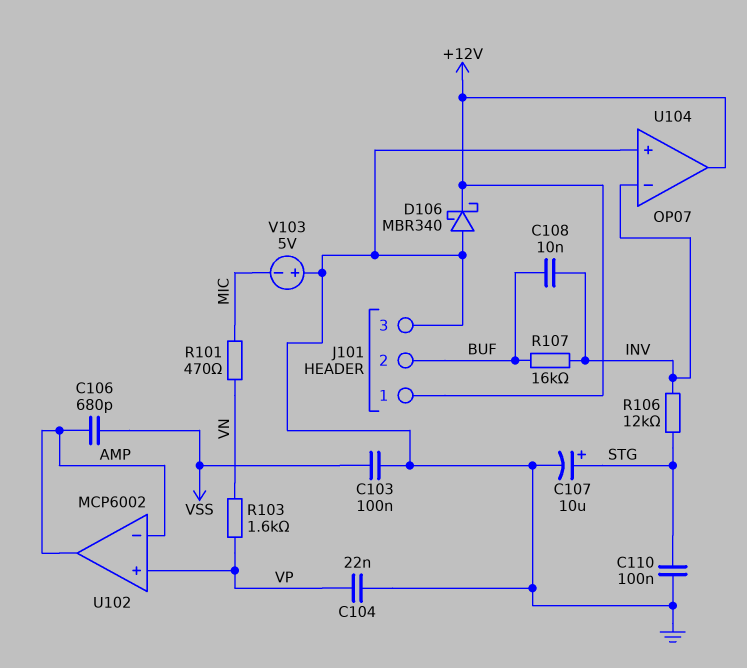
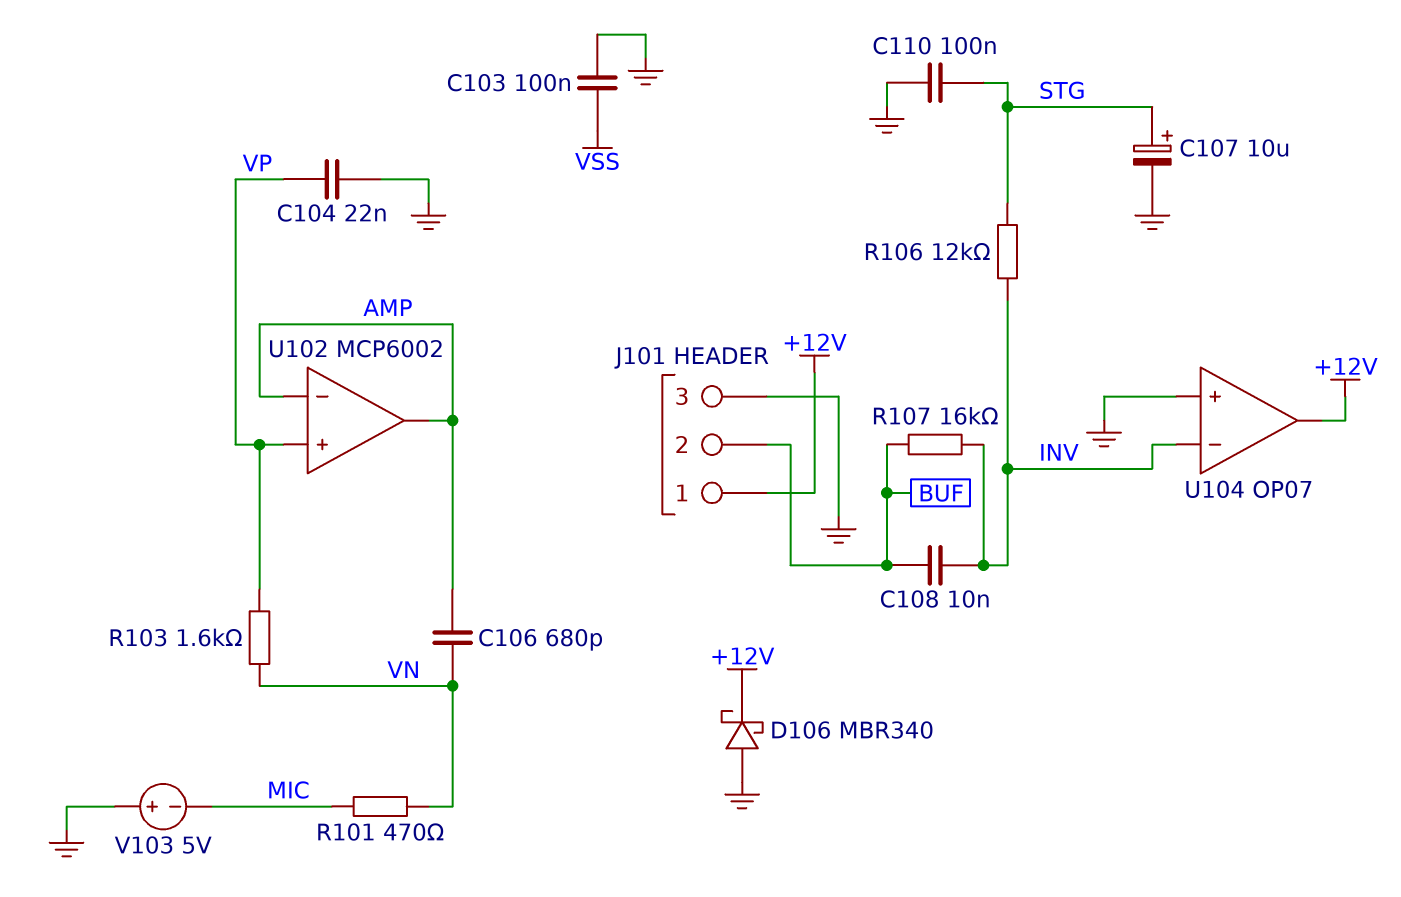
C106: 680pF (AMP, VSS) -> 680pF (AMP, VN)

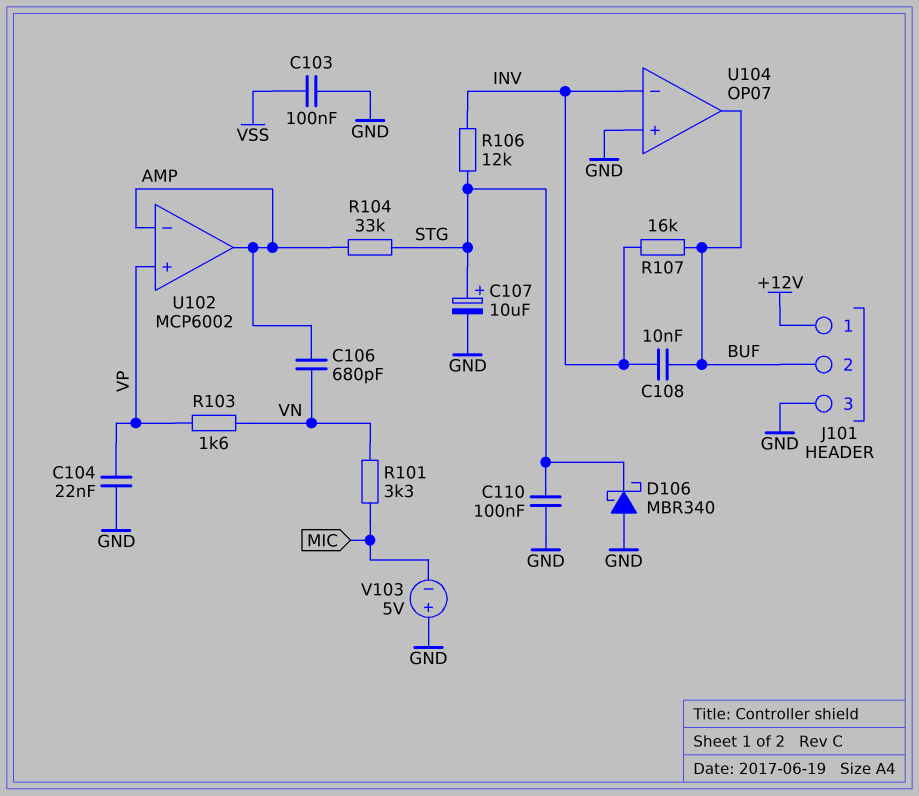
D106: schottky MBR340 (A GND, K +12V) -> schottky MBR340 (A GND, K STG)
R101: 470 (MIC, VN) -> 3.3k (MIC, VN)
R104: none -> 33k (AMP, STG)
U104 pin out: +12V -> BUF

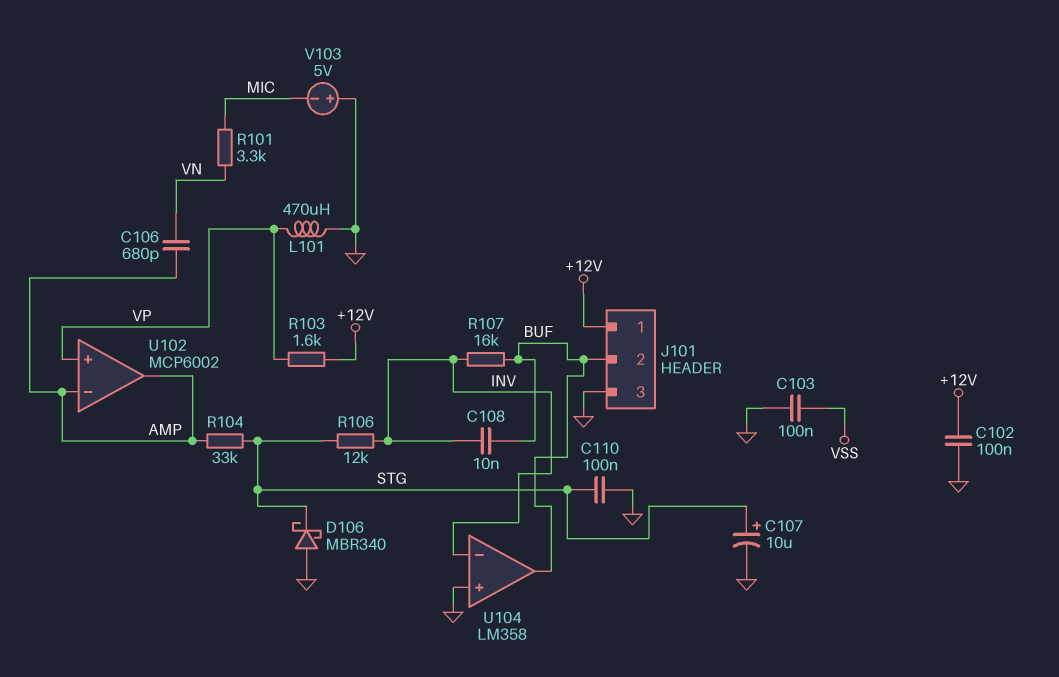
C102: none -> 100nF (+12V, GND)
C104: 22nF (GND, VP) -> none
L101: none -> 470uH (GND, VP)
R103: 1.6k (VN, VP) -> 1.6k (+12V, VP)
U104: OP07 -> LM358

